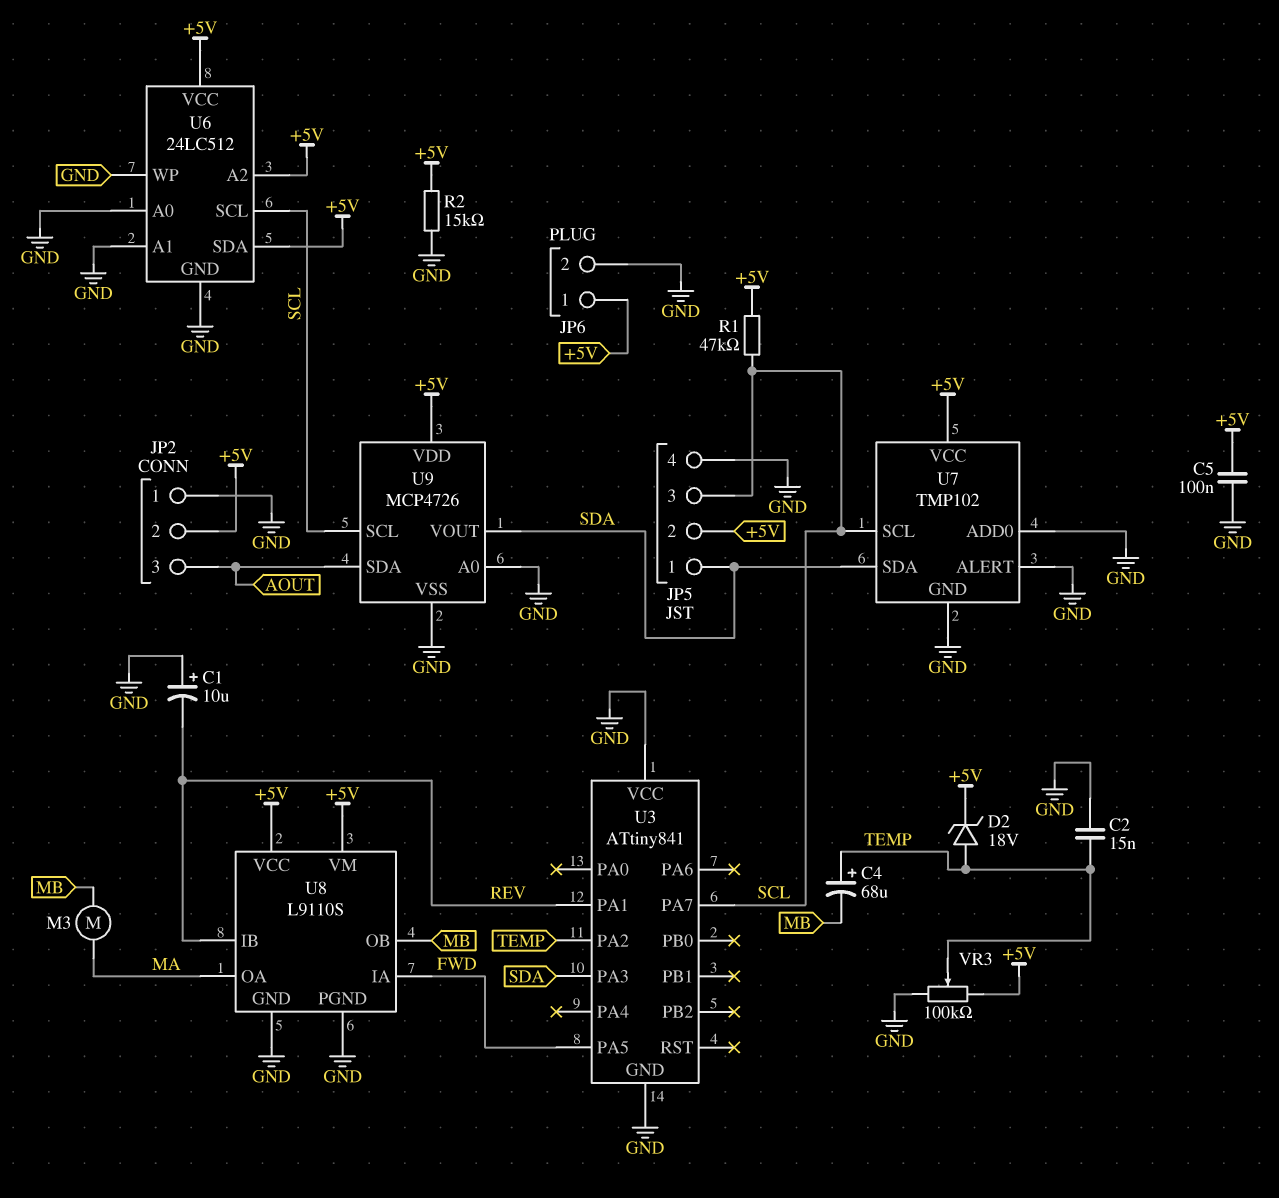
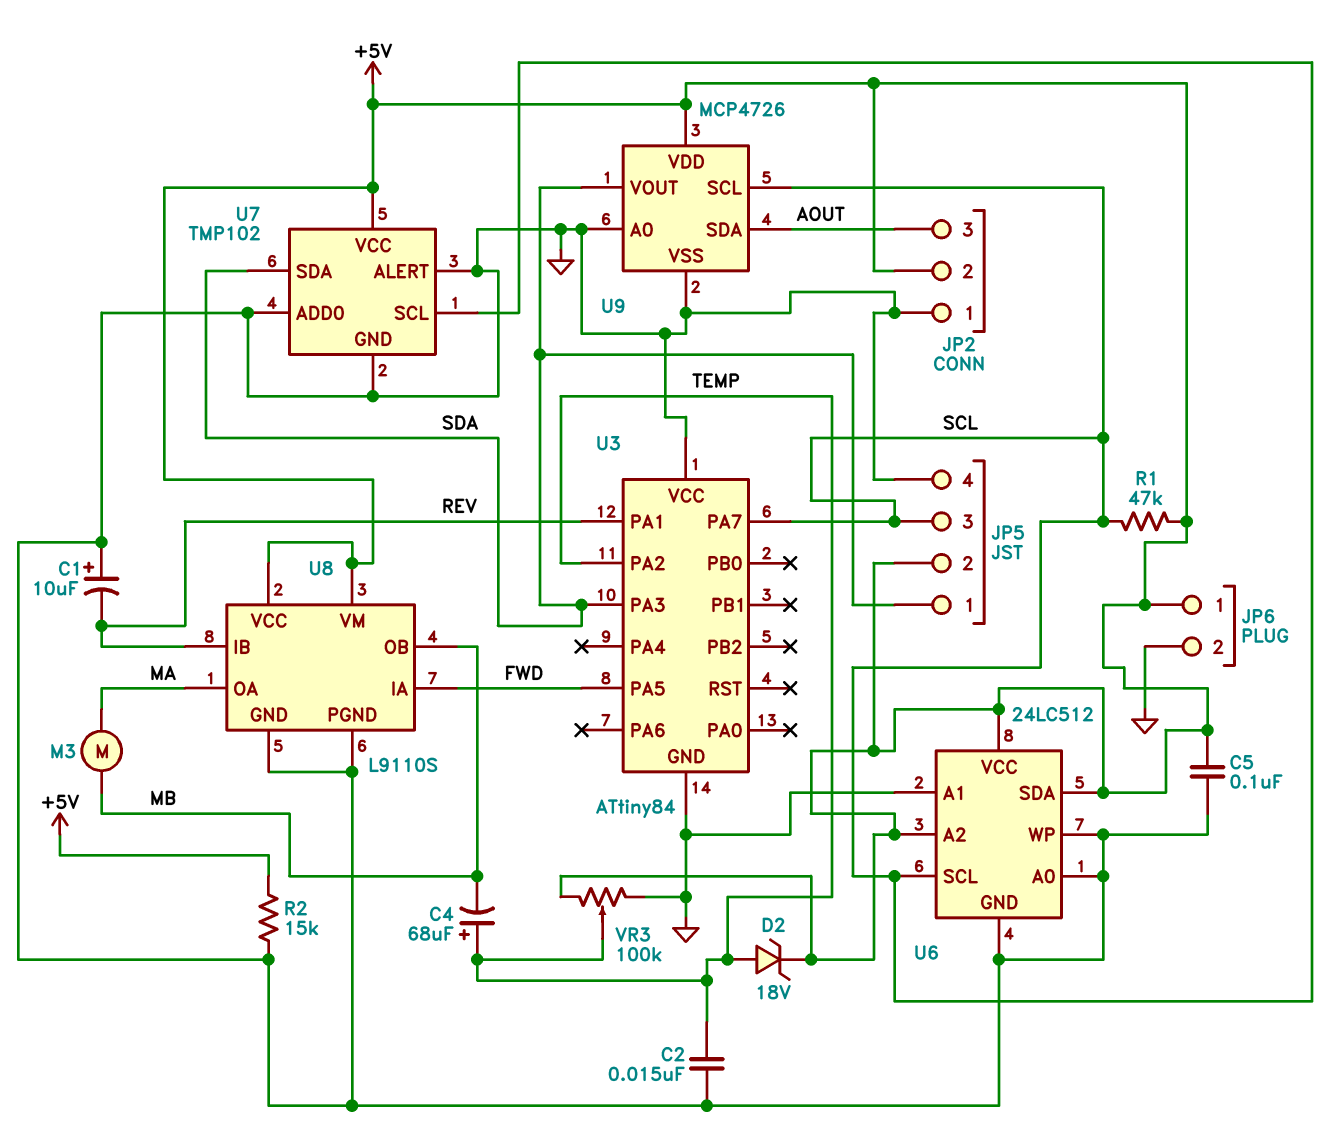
U3: ATtiny841 -> ATtiny84

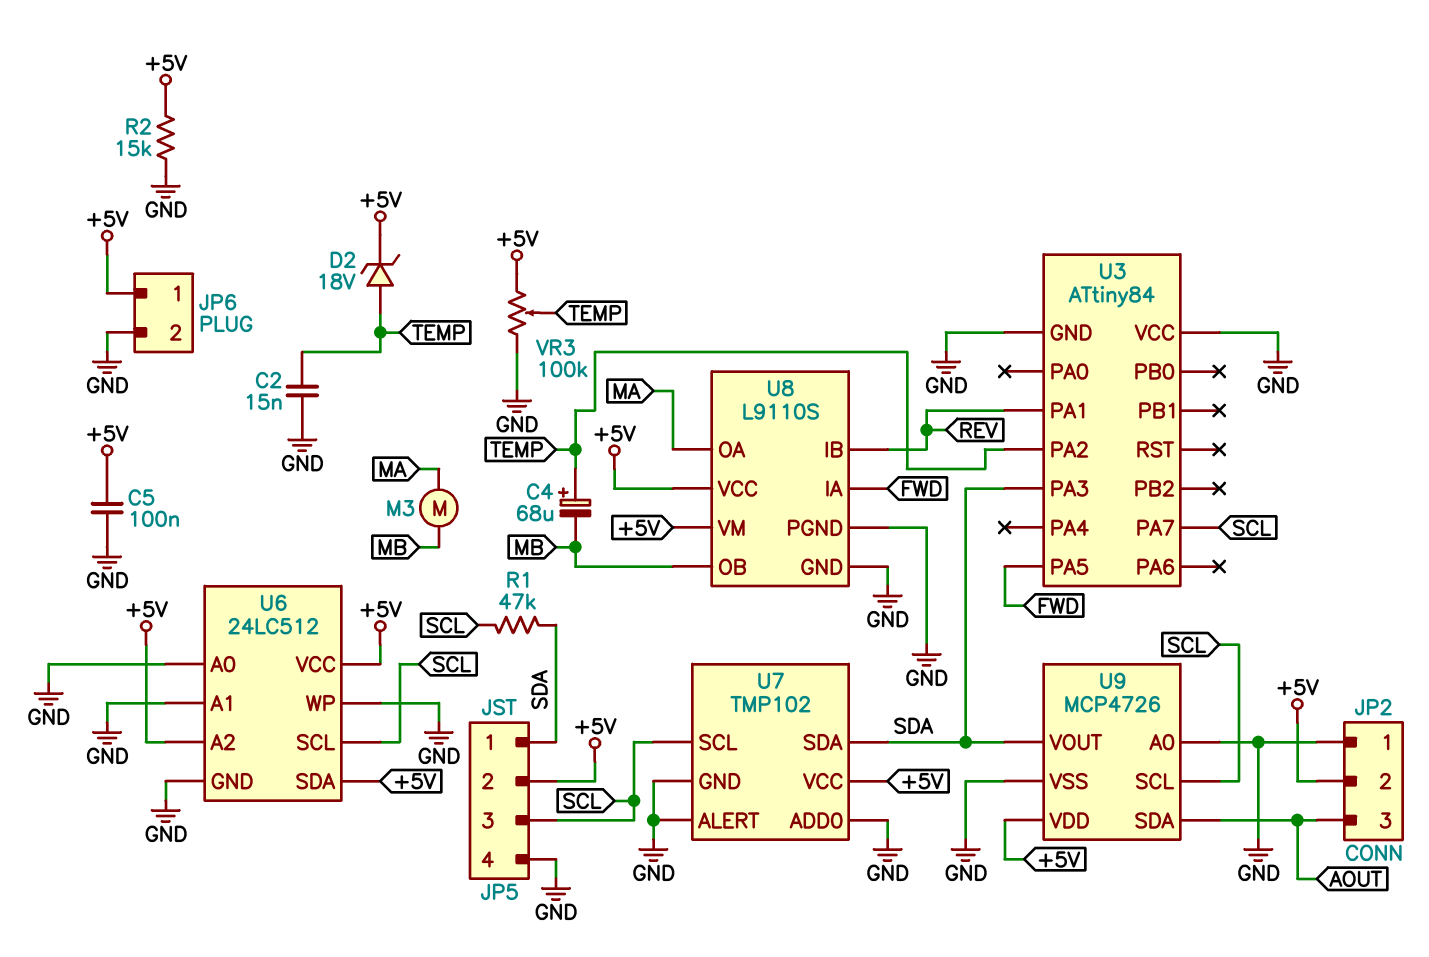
C1: 10uF (plus GND, minus REV) -> none
R1: 47k (+5V, SCL) -> 47k (SCL, SDA)

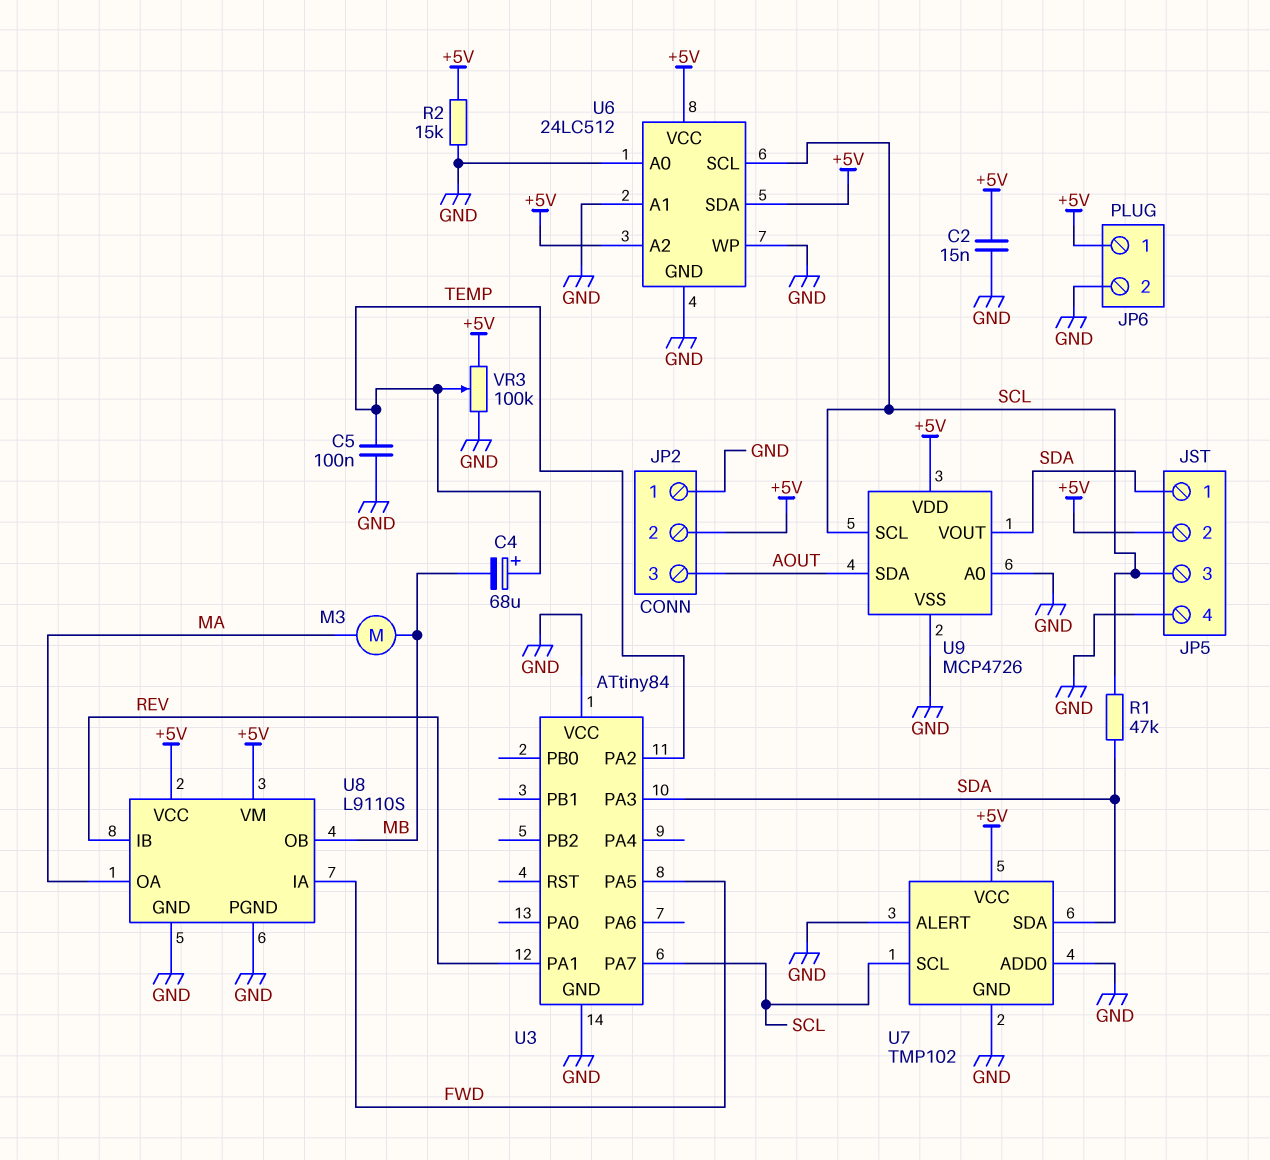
C2: 15nF (GND, TEMP) -> 15nF (+5V, GND)
C5: 100nF (+5V, GND) -> 100nF (GND, TEMP)
D2: zener 18V (A TEMP, K +5V) -> none

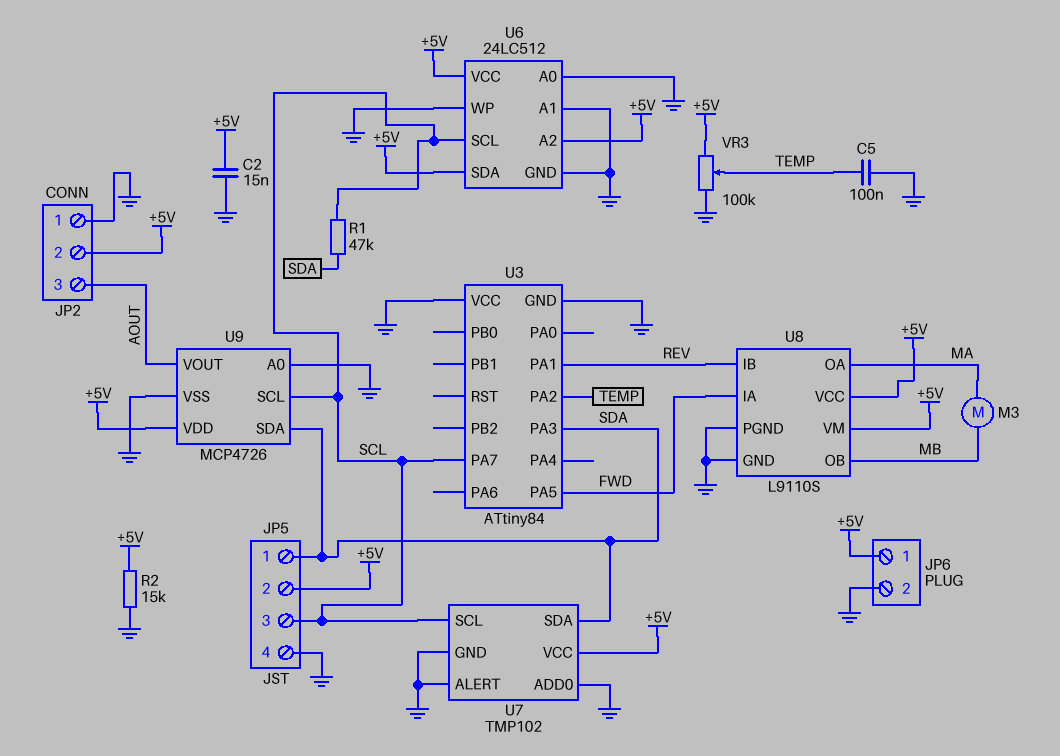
C4: 68uF (plus TEMP, minus MB) -> none
U9 pin SDA: AOUT -> SDA
U9 pin VOUT: SDA -> AOUT

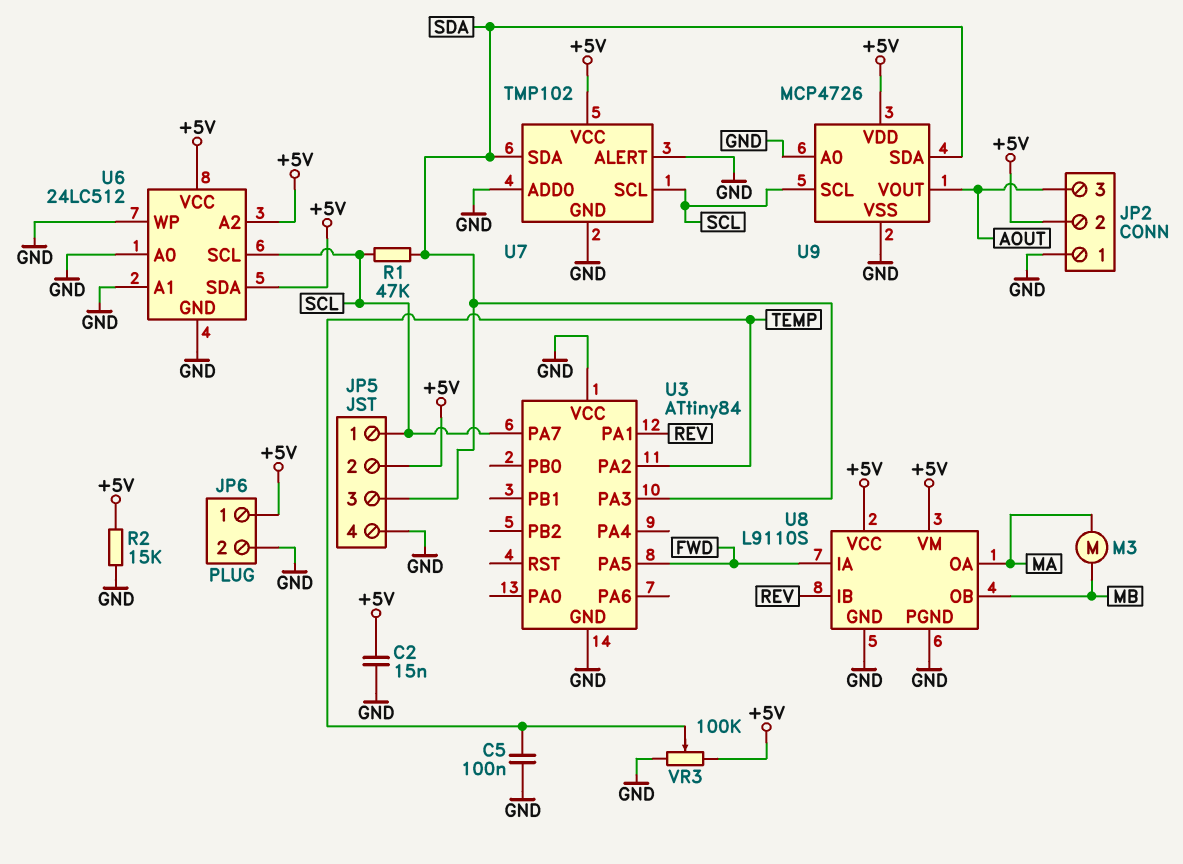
JP5 pin 1: SDA -> SCL
JP5 pin 3: SCL -> SDA

